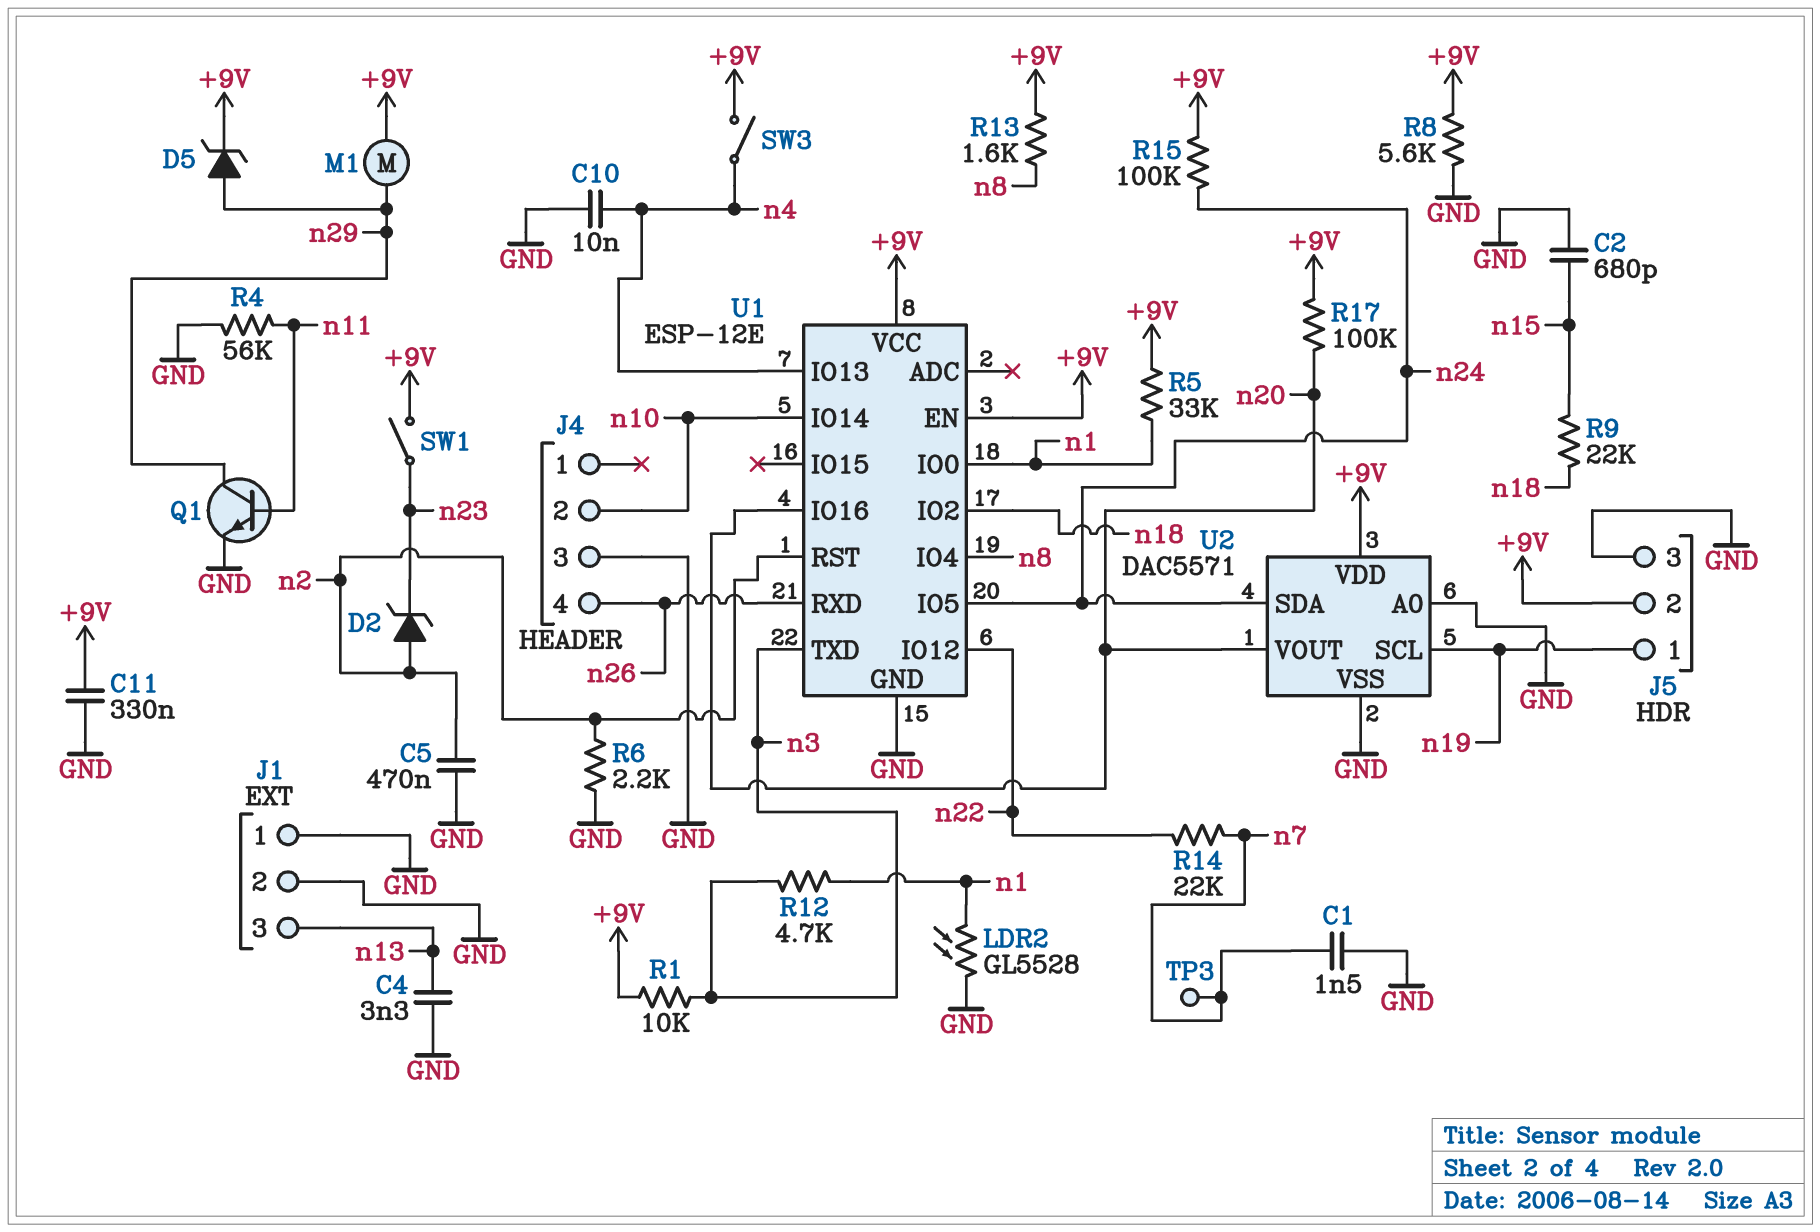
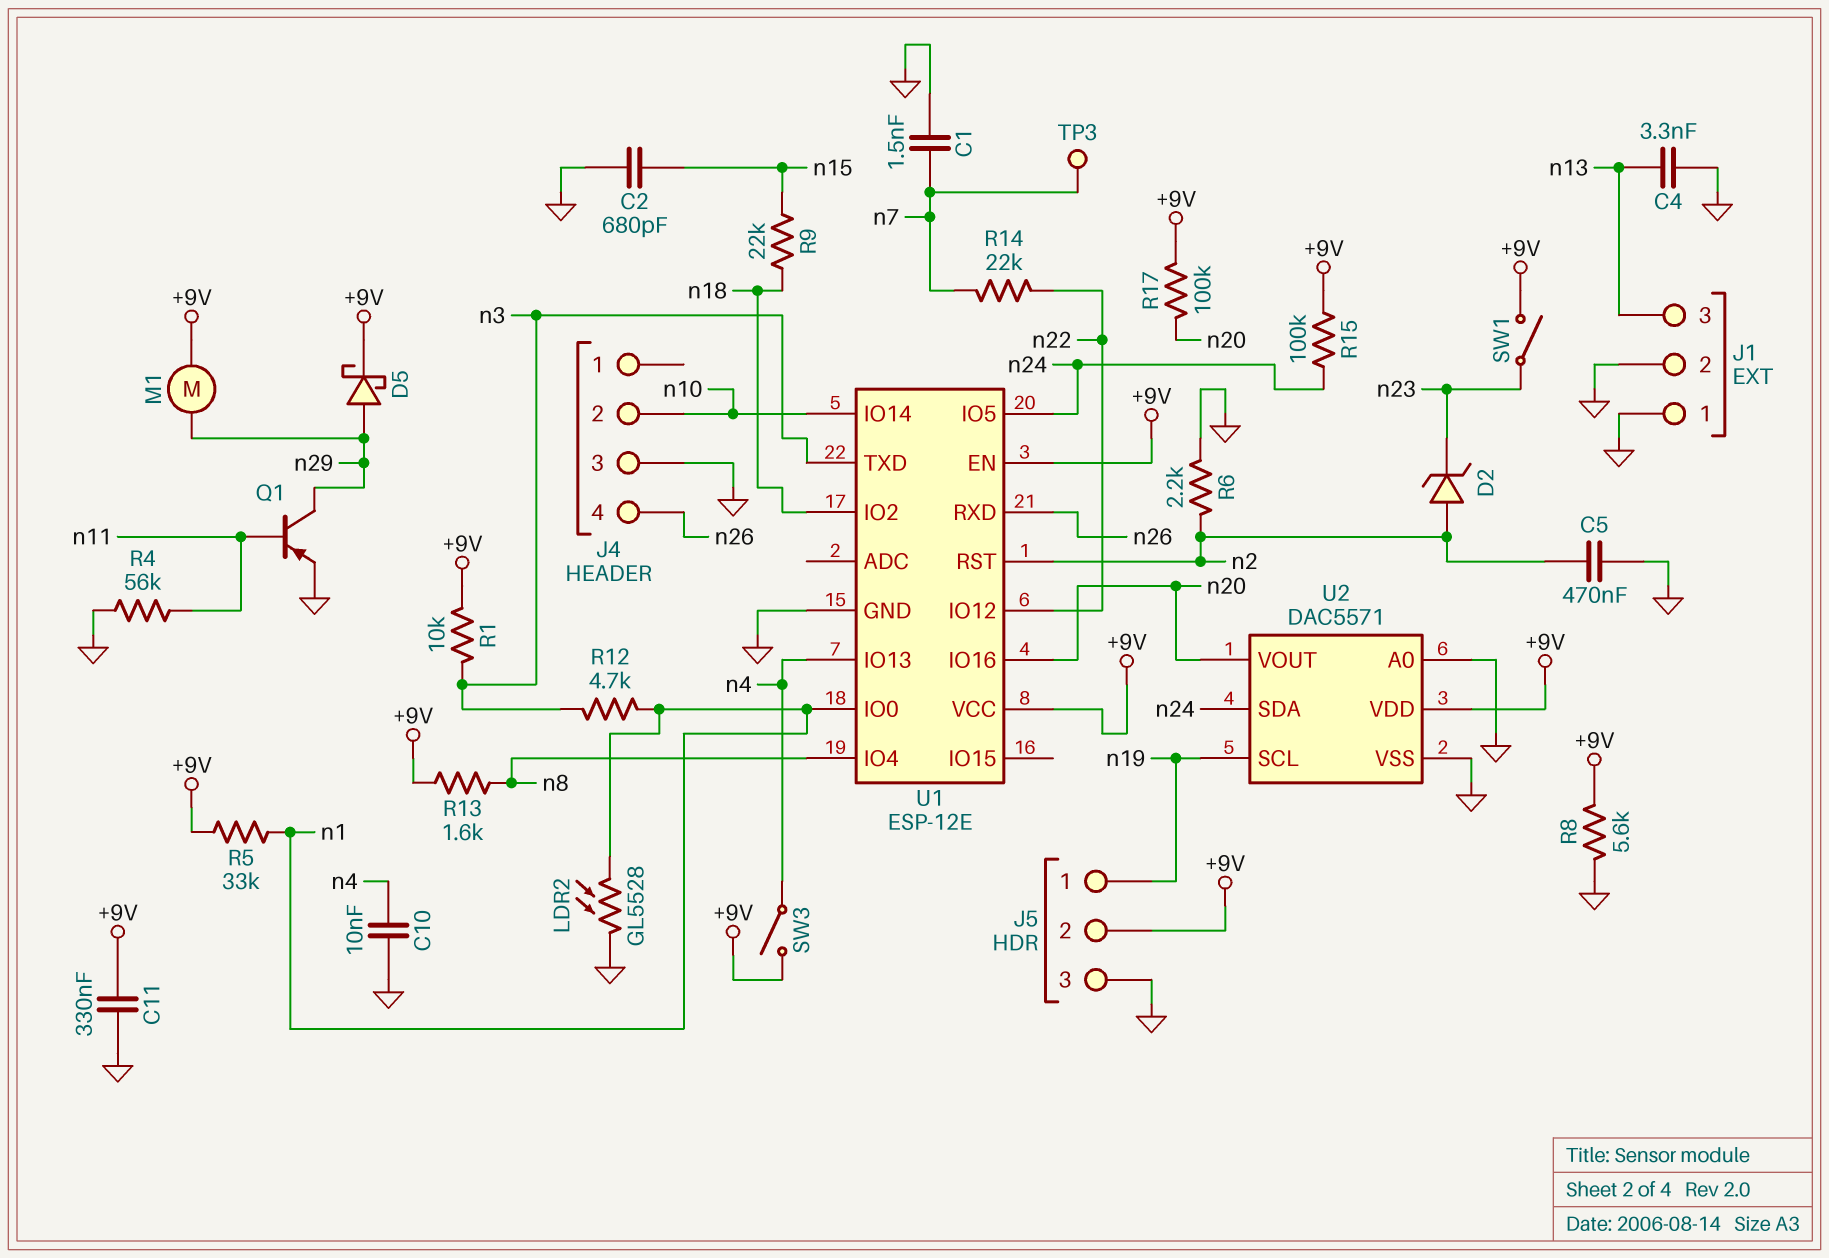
D5: zener (A n29, K +9V) -> schottky (A n29, K +9V)
Q1: NPN (B n11, C n29, E GND) -> PNP (B n11, C n29, E GND)

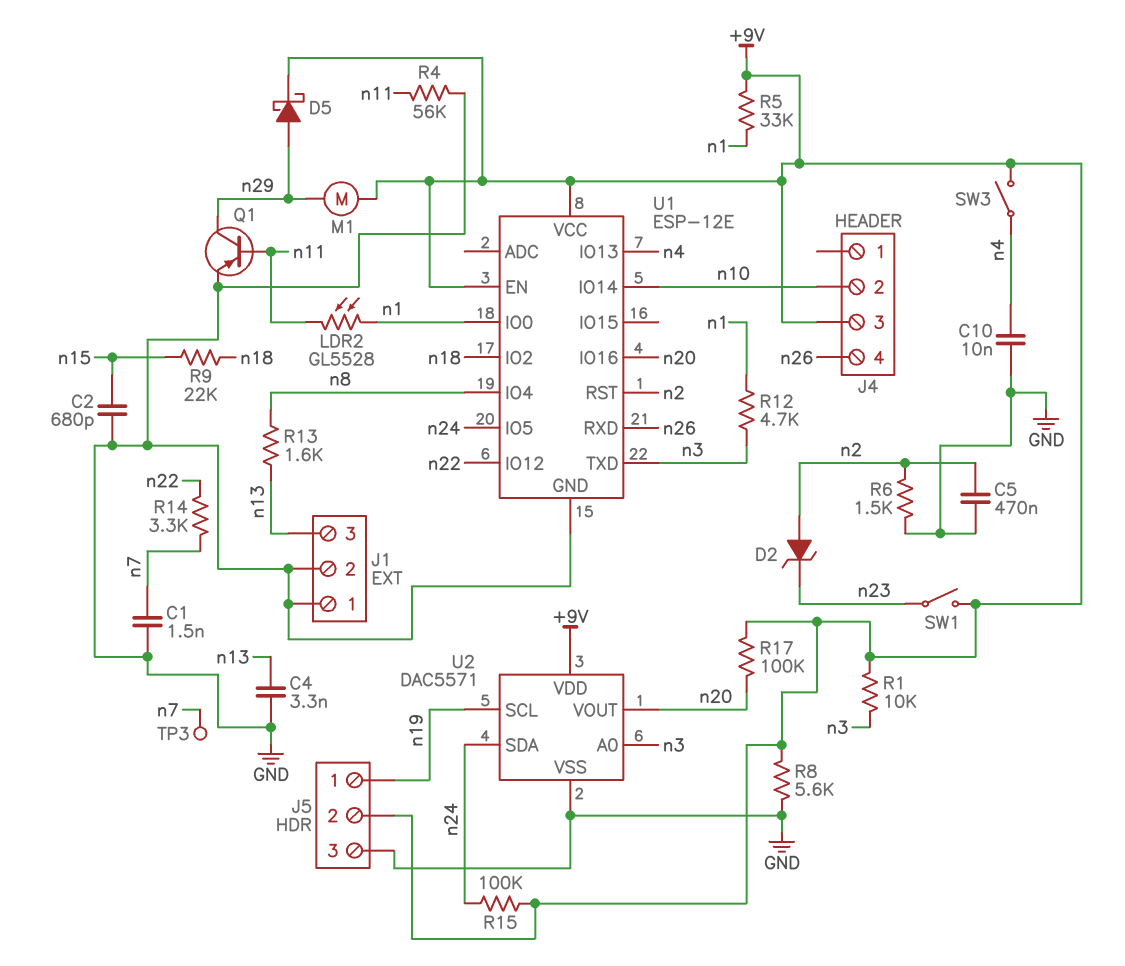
C11: 330nF (+9V, GND) -> none
J4 pin 3: GND -> +9V
LDR2: GL5528 (GND, n1) -> GL5528 (n1, n11)
R6: 2.2k (GND, n2) -> 1.5k (GND, n2)
R13: 1.6k (+9V, n8) -> 1.6k (n8, n13)
R14: 22k (n7, n22) -> 3.3k (n7, n22)
U2 pin A0: GND -> n3

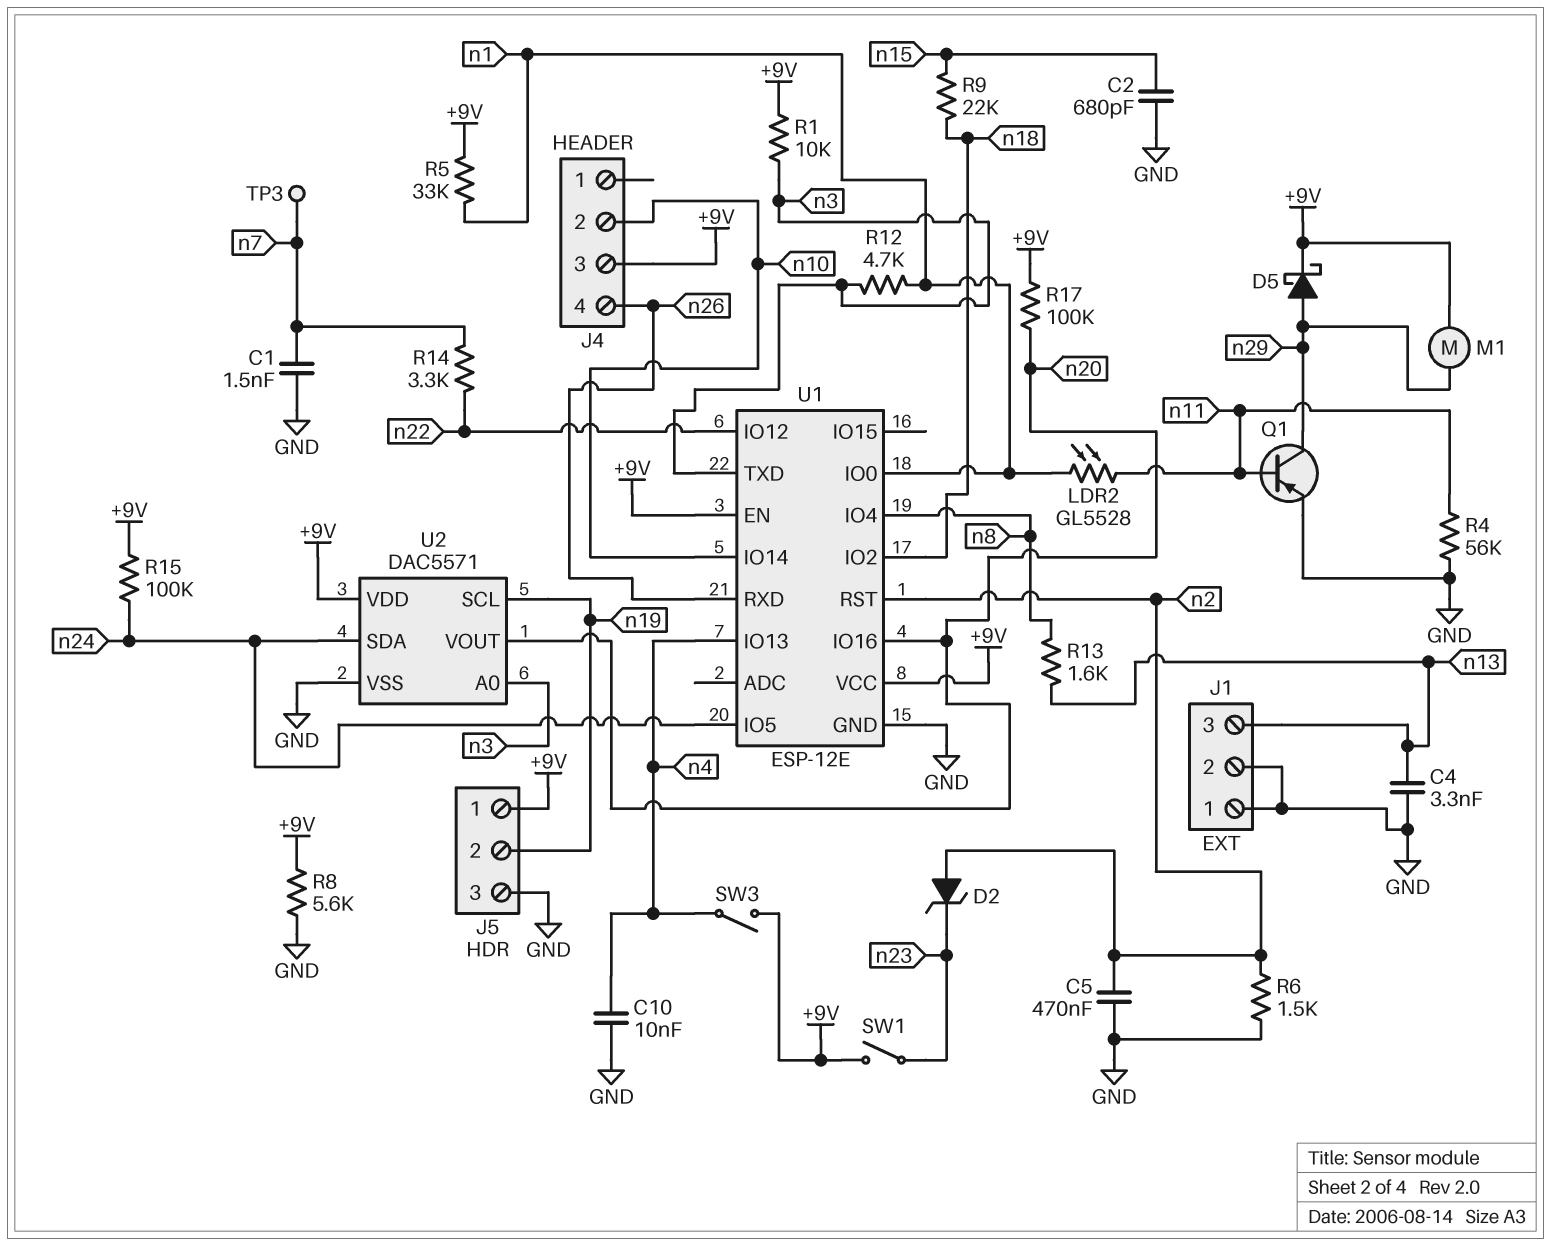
J5 pin 1: n19 -> +9V
J5 pin 2: +9V -> n19

